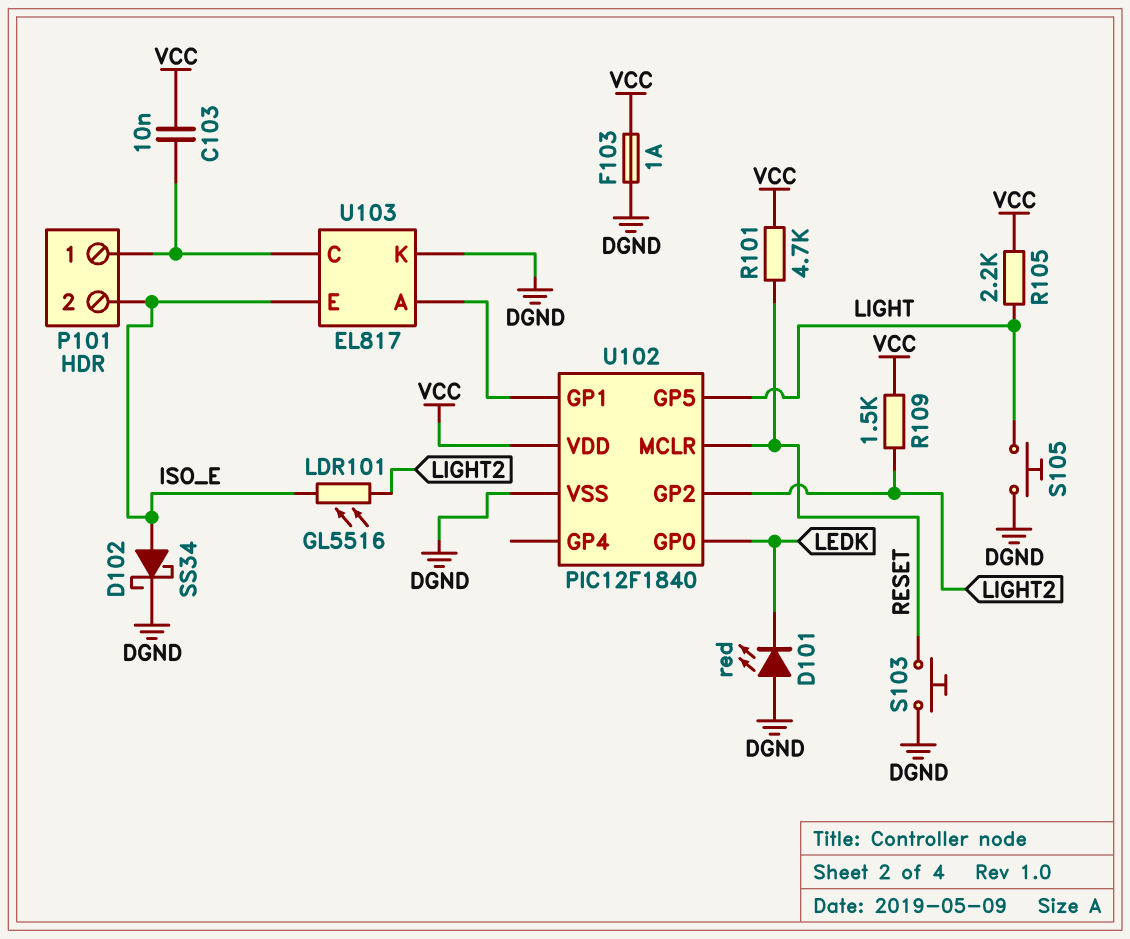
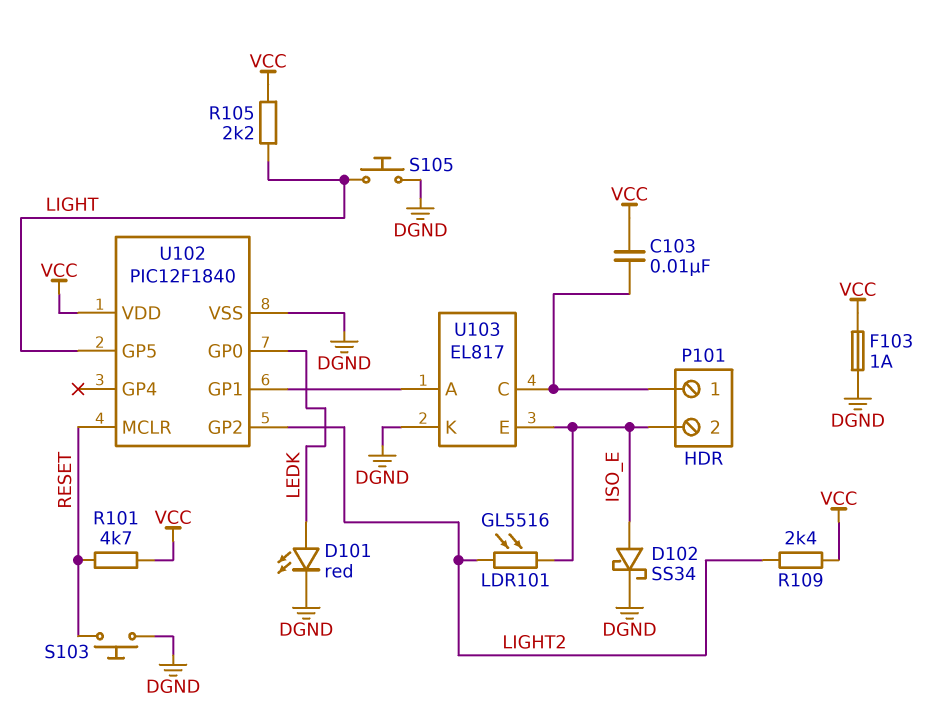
D101: LED red (A DGND, K LEDK) -> LED red (A LEDK, K DGND)
R109: 1.5k (LIGHT2, VCC) -> 2.4k (LIGHT2, VCC)

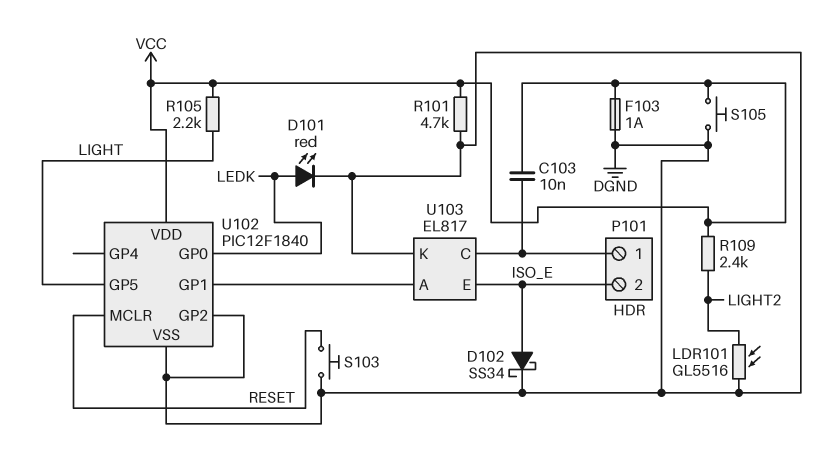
LDR101: GL5516 (ISO_E, LIGHT2) -> GL5516 (DGND, LIGHT2)
R101: 4.7k (RESET, VCC) -> 4.7k (DGND, VCC)
S105: button (DGND, LIGHT) -> button (DGND, VCC)
U102 pin GP2: LIGHT2 -> DGND

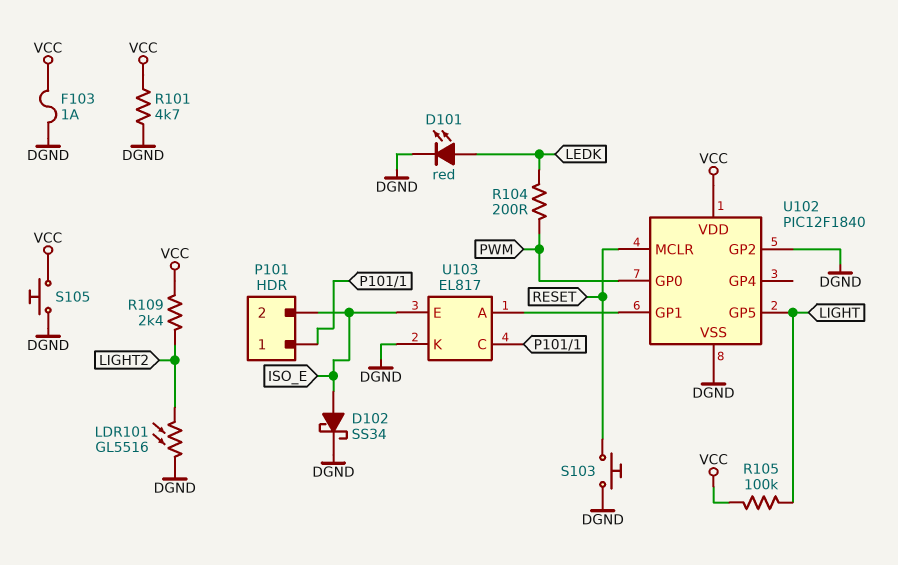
C103: 10nF (P101/1, VCC) -> none
R104: none -> 200 (LEDK, PWM)
R105: 2.2k (LIGHT, VCC) -> 100k (LIGHT, VCC)
U102 pin GP0: LEDK -> PWM

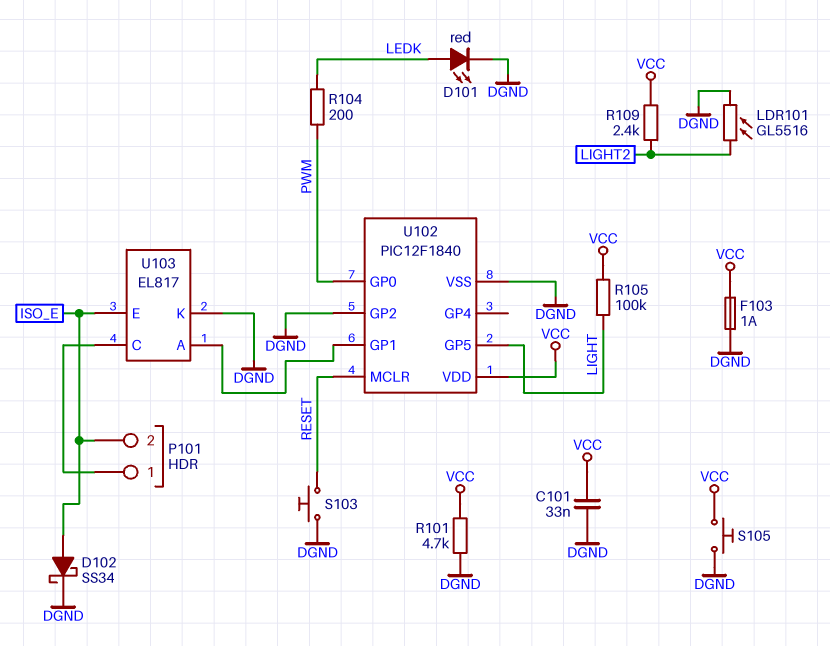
C101: none -> 33nF (DGND, VCC)

